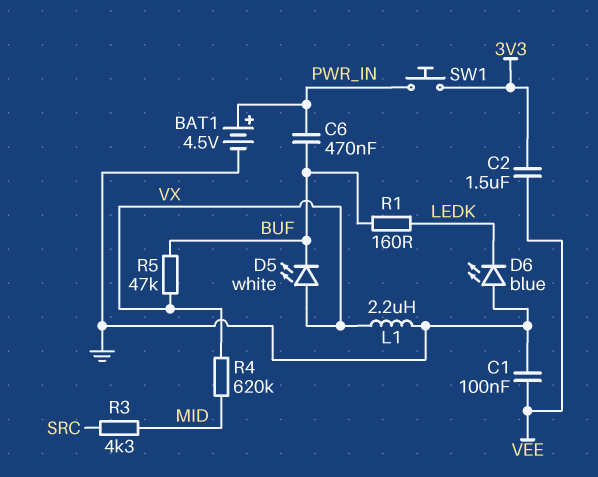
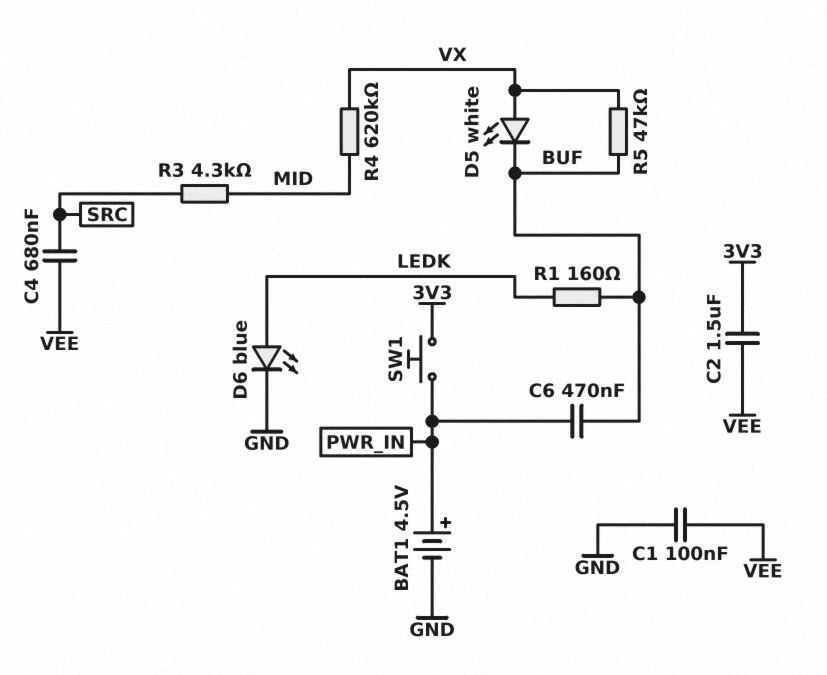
C4: none -> 680nF (SRC, VEE)
D6: LED blue (A GND, K LEDK) -> LED blue (A LEDK, K GND)
L1: 2.2uH (GND, VX) -> none

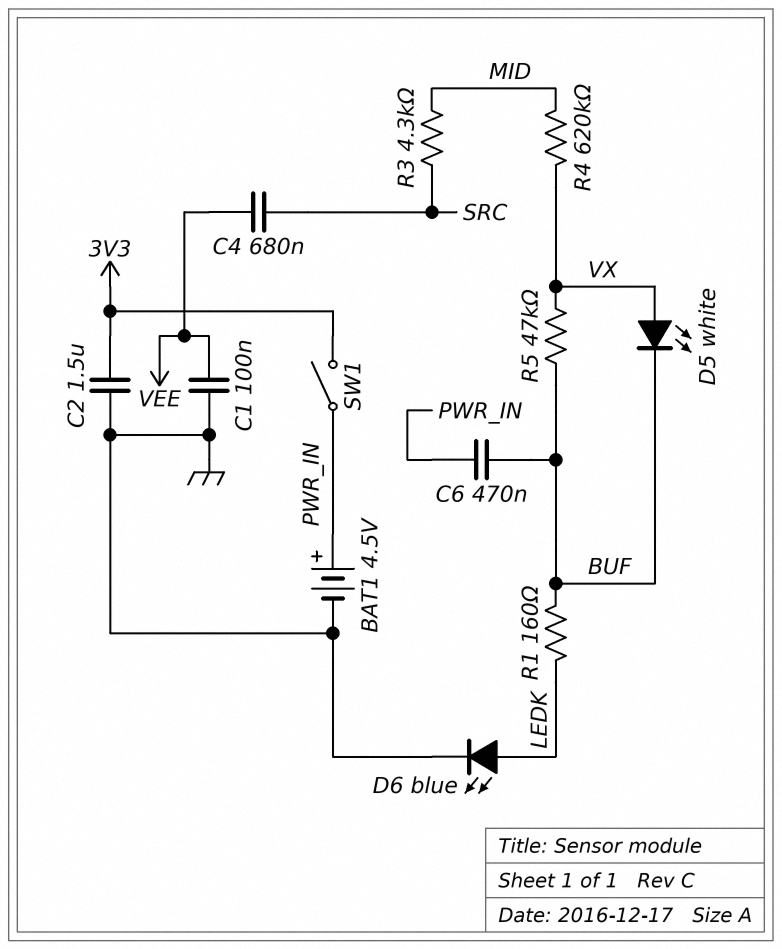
C2: 1.5uF (3V3, VEE) -> 1.5uF (3V3, GND)
SW1: button (3V3, PWR_IN) -> switch (3V3, PWR_IN)

